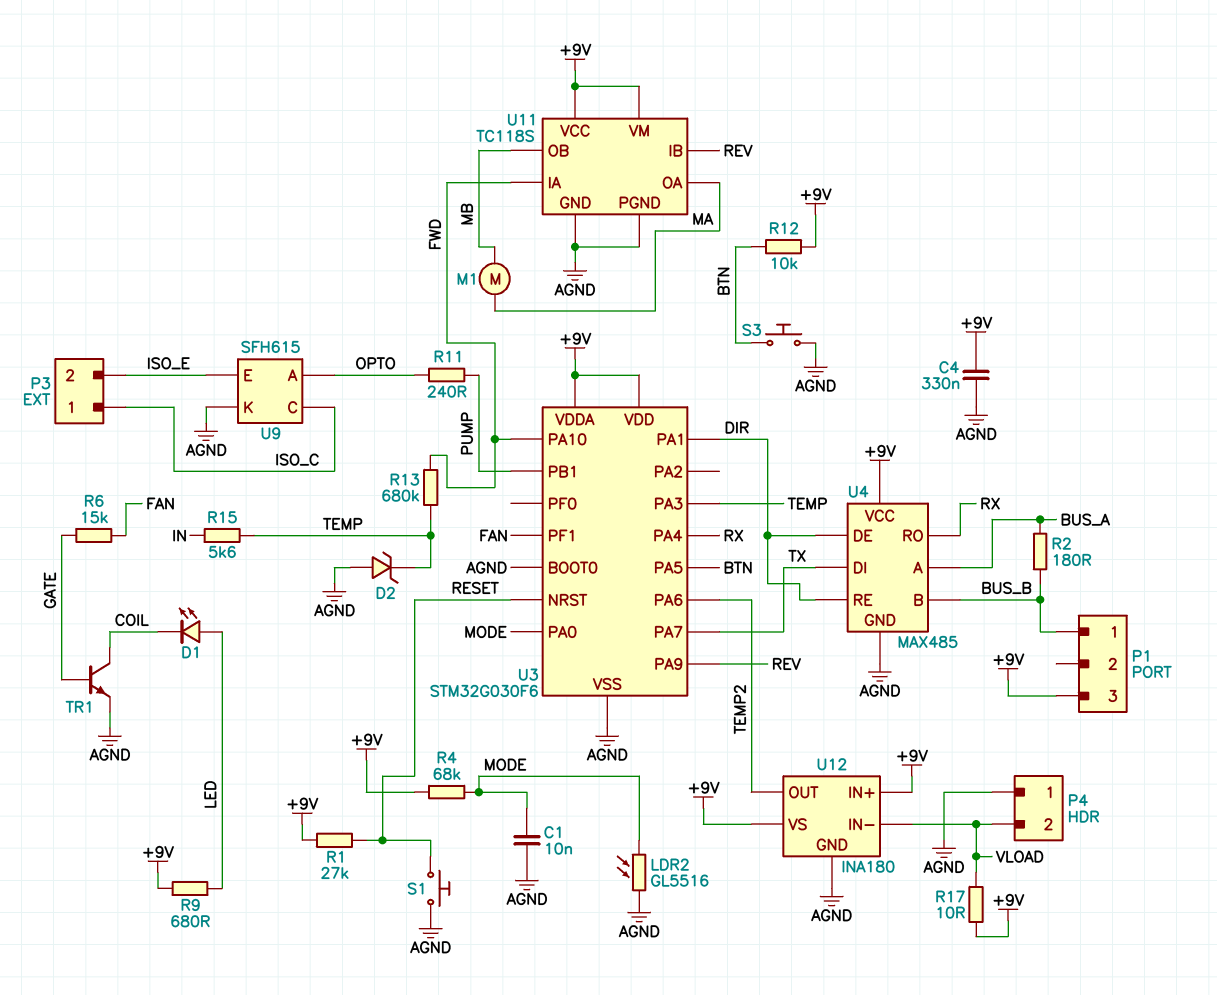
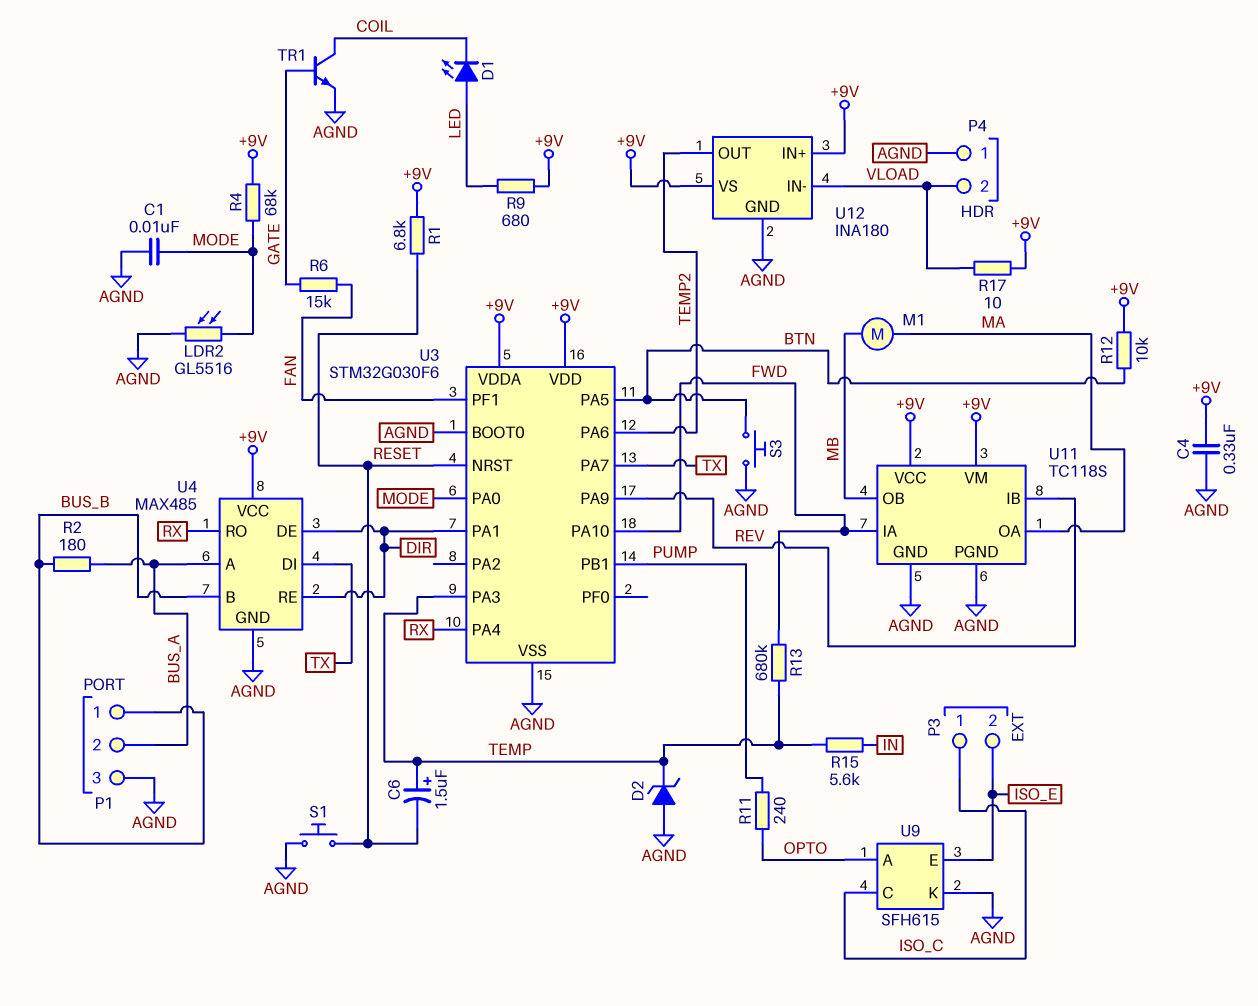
C6: none -> 1.5uF (plus TEMP, minus RESET)
P1 pin 2: none -> BUS_A
P1 pin 3: +9V -> AGND
R1: 27k (+9V, RESET) -> 6.8k (+9V, RESET)

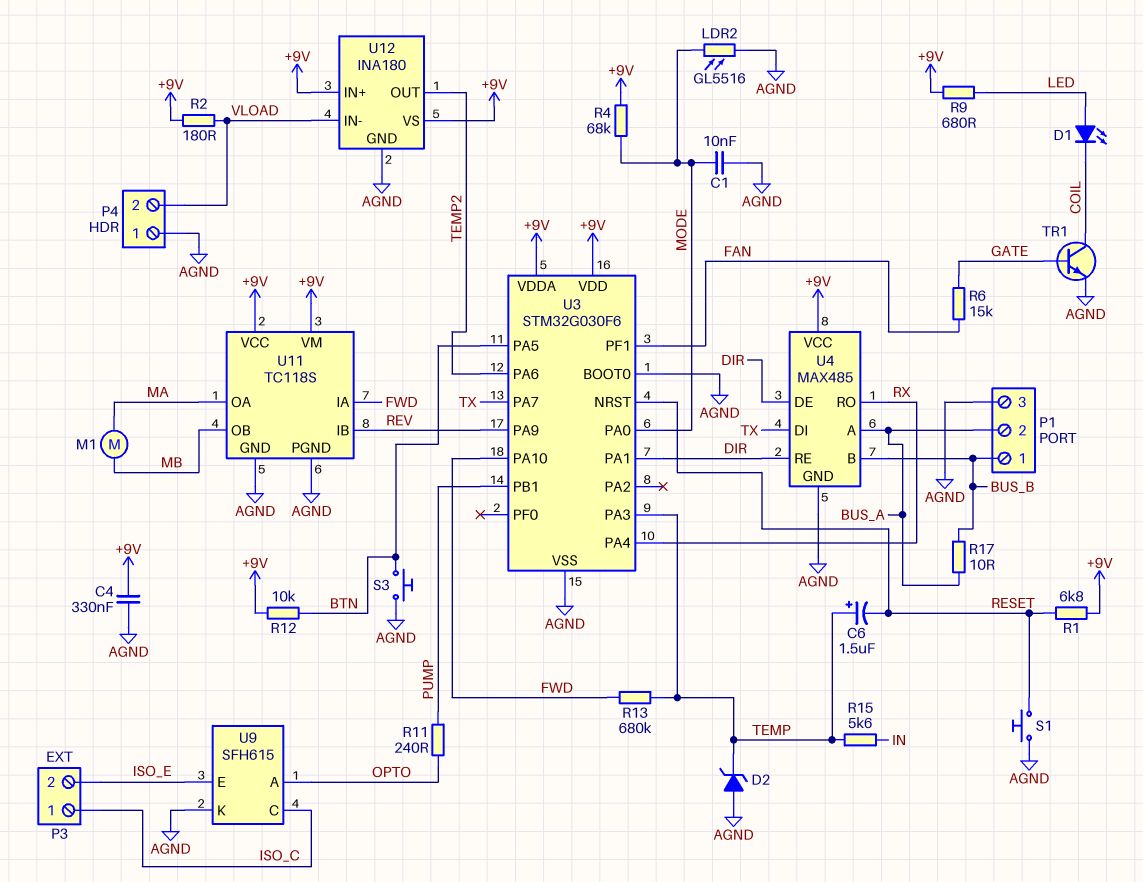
R2: 180 (BUS_A, BUS_B) -> 180 (+9V, VLOAD)
R17: 10 (+9V, VLOAD) -> 10 (BUS_A, BUS_B)

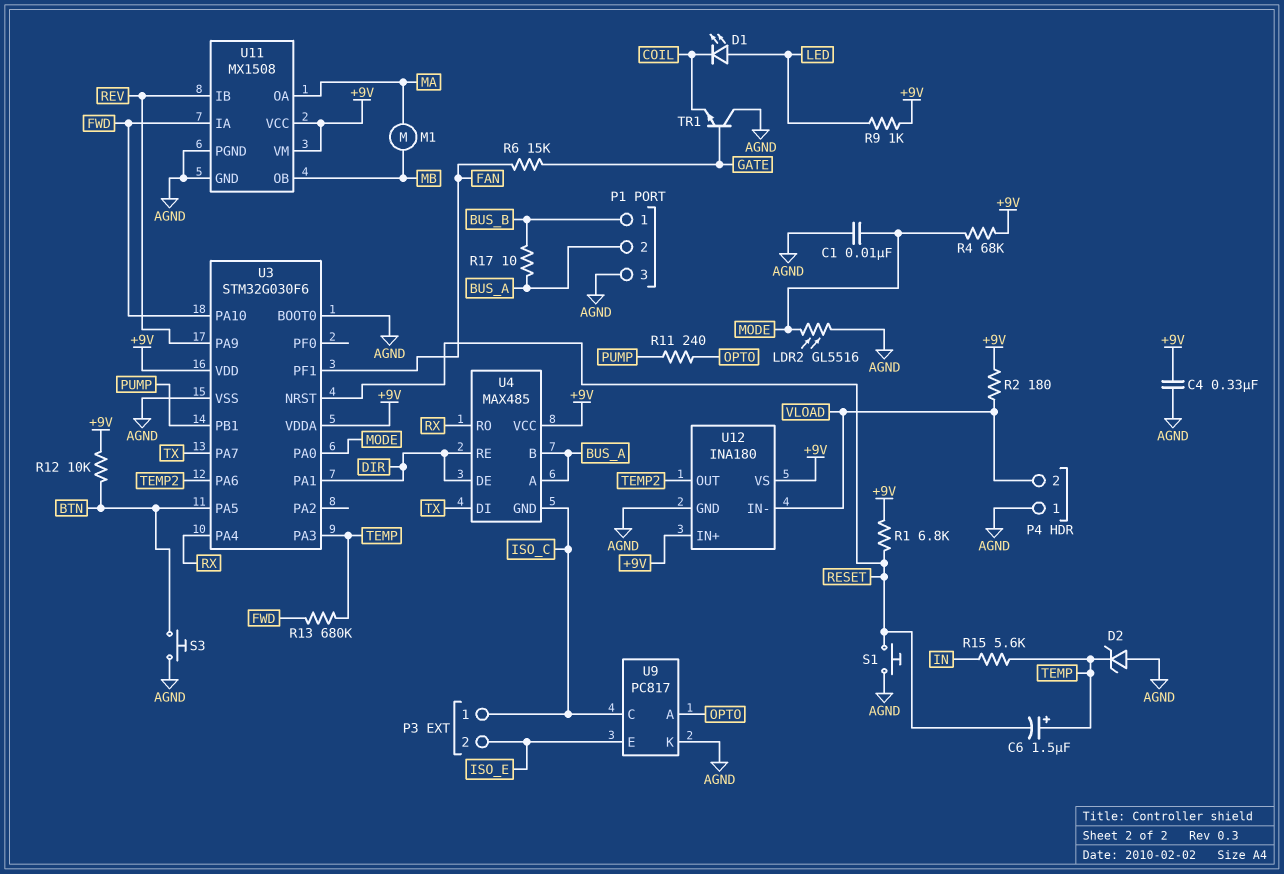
R9: 680 (+9V, LED) -> 1k (+9V, LED)
TR1: NPN (B GATE, C COIL, E AGND) -> NPN (B GATE, C AGND, E COIL)
U4 pin B: BUS_B -> BUS_A
U4 pin GND: AGND -> ISO_C
U9: SFH615 -> PC817
U11: TC118S -> MX1508

